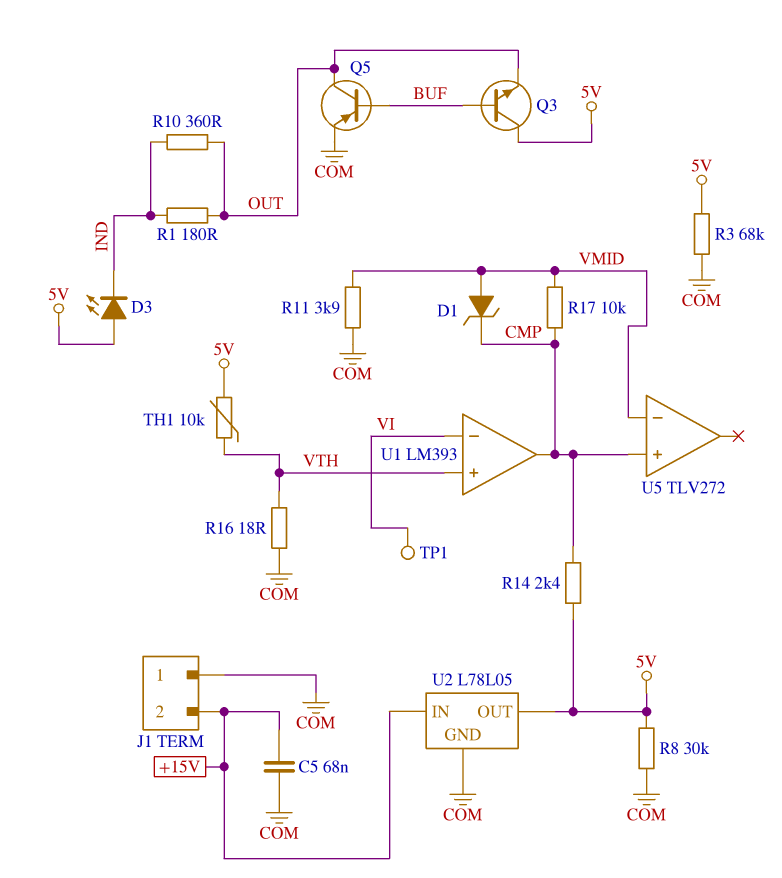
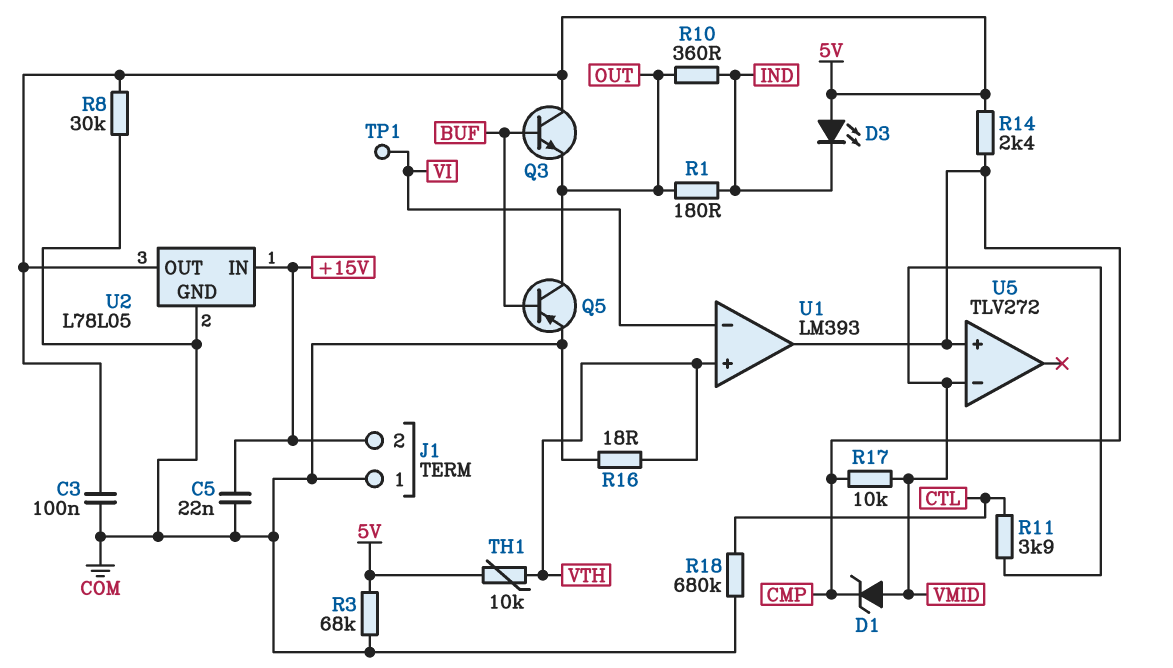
C3: none -> 100nF (5V, COM)
C5: 68nF (+15V, COM) -> 22nF (+15V, COM)
R11: 3.9k (COM, VMID) -> 3.9k (CTL, VMID)
R18: none -> 680k (COM, CTL)

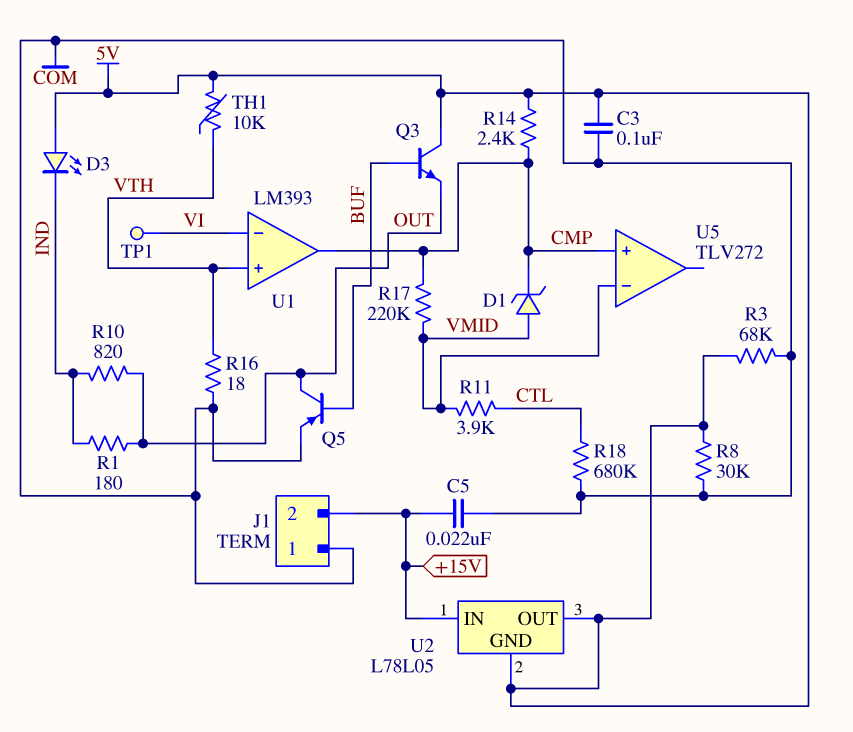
R10: 360 (IND, OUT) -> 820 (IND, OUT)
R17: 10k (CMP, VMID) -> 220k (CMP, VMID)
U2 pin GND: COM -> 5V

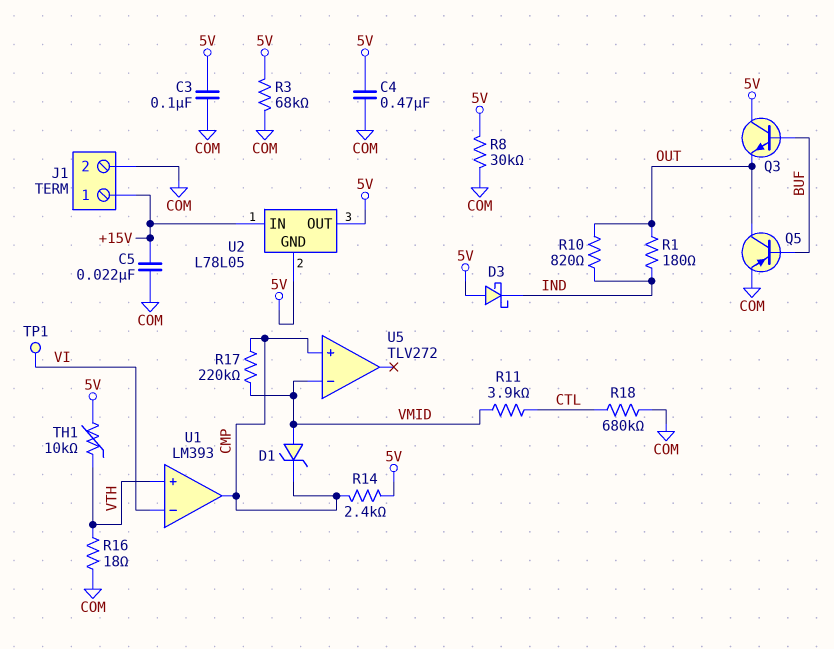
C4: none -> 470nF (5V, COM)
D3: LED (A 5V, K IND) -> schottky (A 5V, K IND)
J1 pin 1: COM -> +15V
J1 pin 2: +15V -> COM

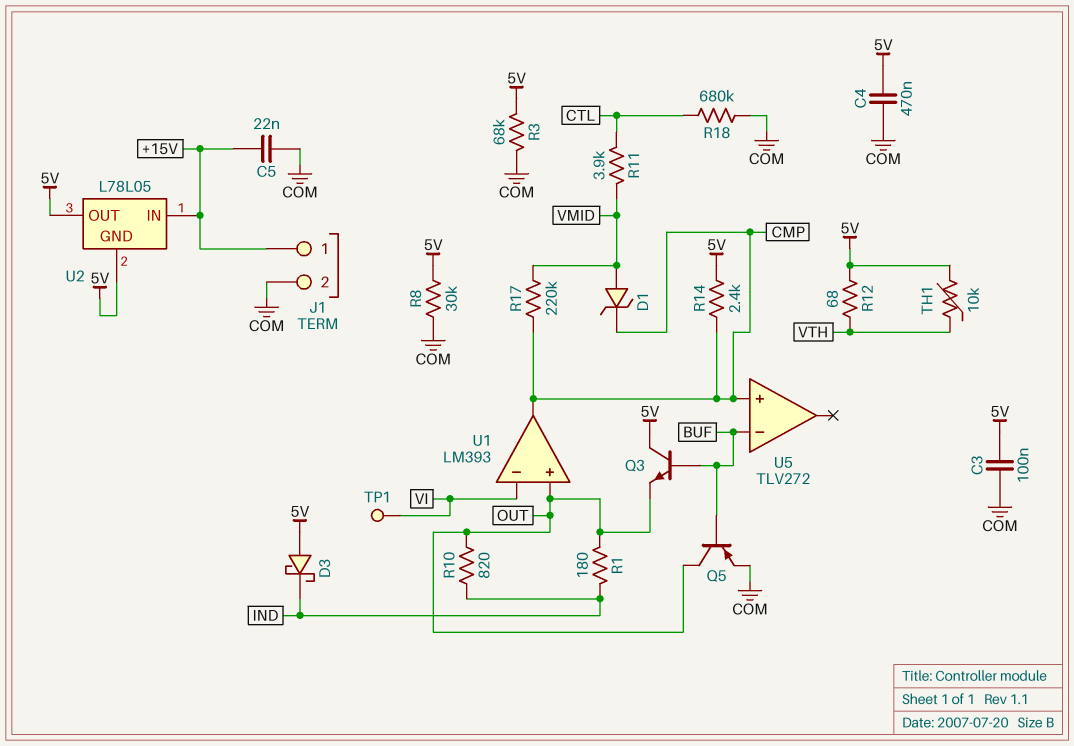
R12: none -> 68 (5V, VTH)
R16: 18 (COM, VTH) -> none
U1 pin in+: VTH -> OUT
U5 pin in-: VMID -> BUF

